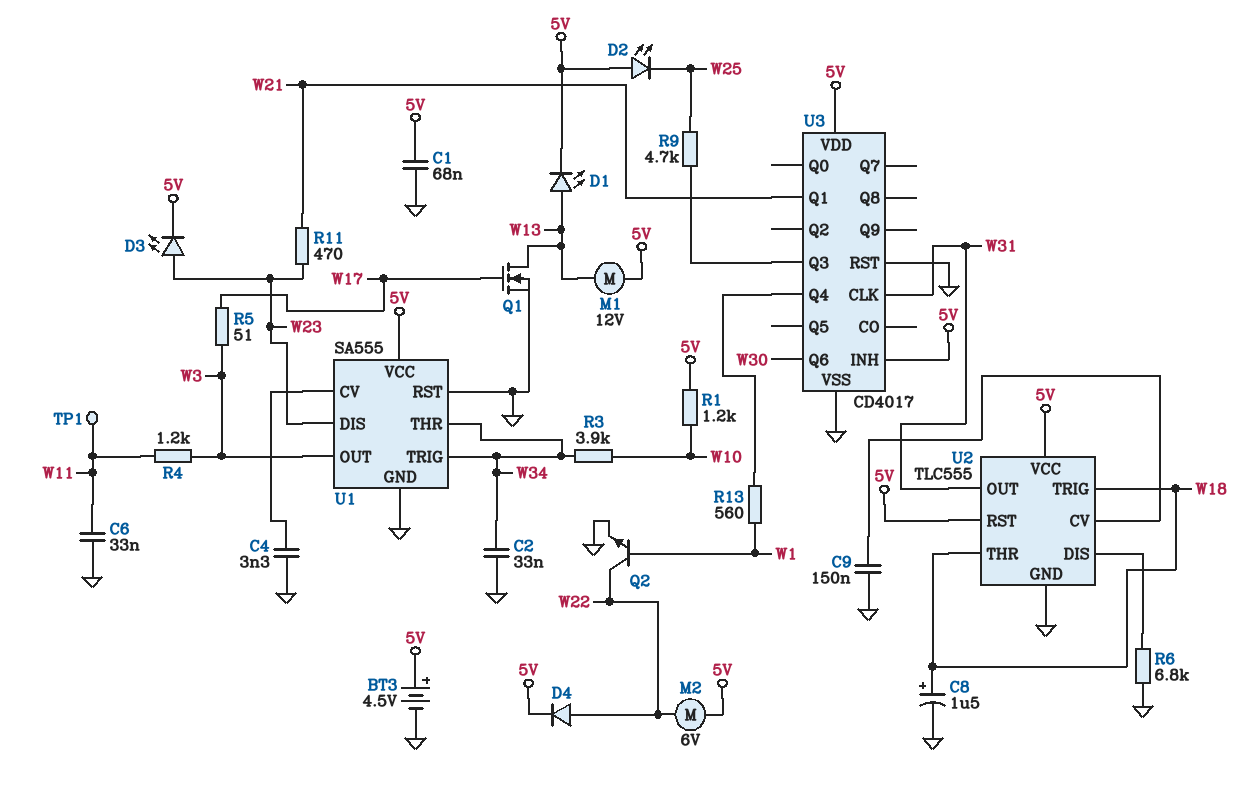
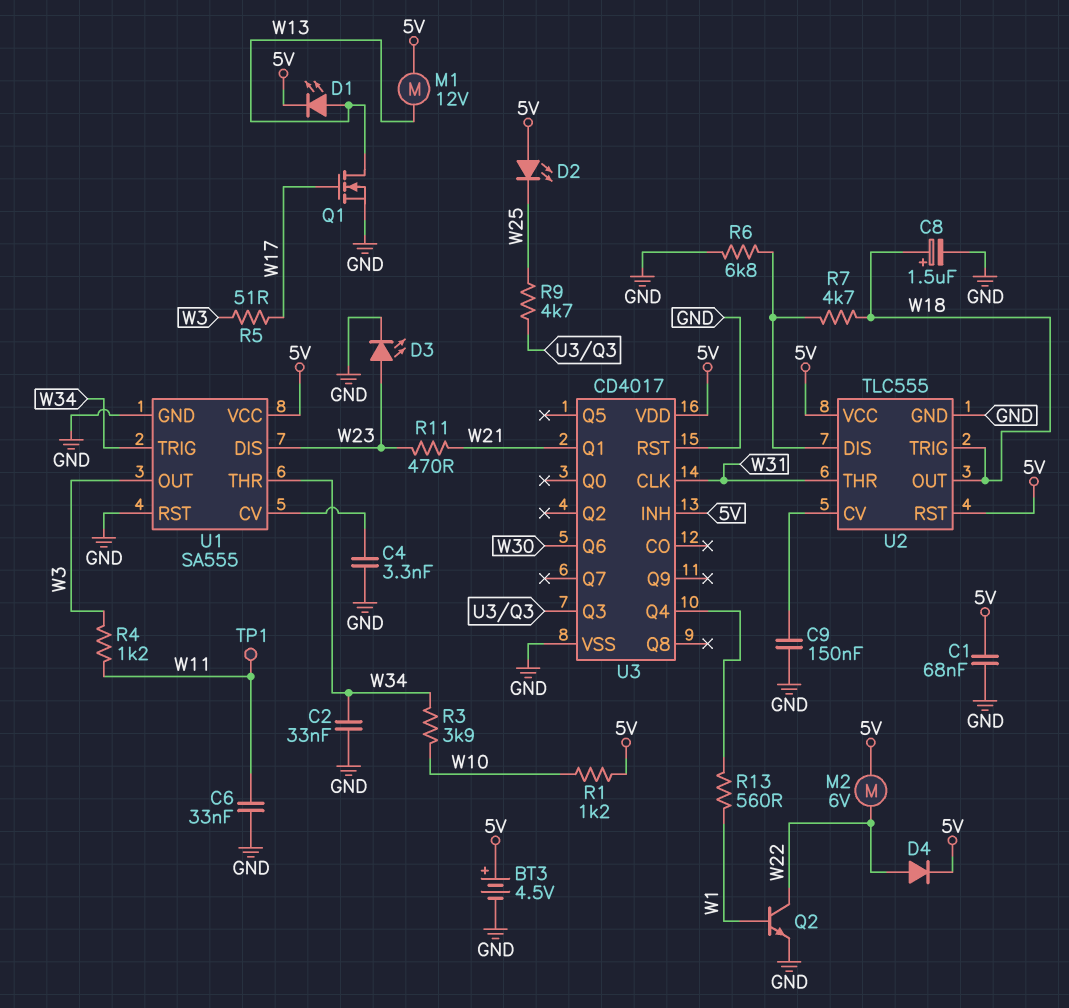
D3: LED (A W23, K 5V) -> LED (A W23, K GND)
R7: none -> 4.7k (U2/DIS, W18)
U2 pin OUT: W31 -> W18
U2 pin THR: W18 -> W31

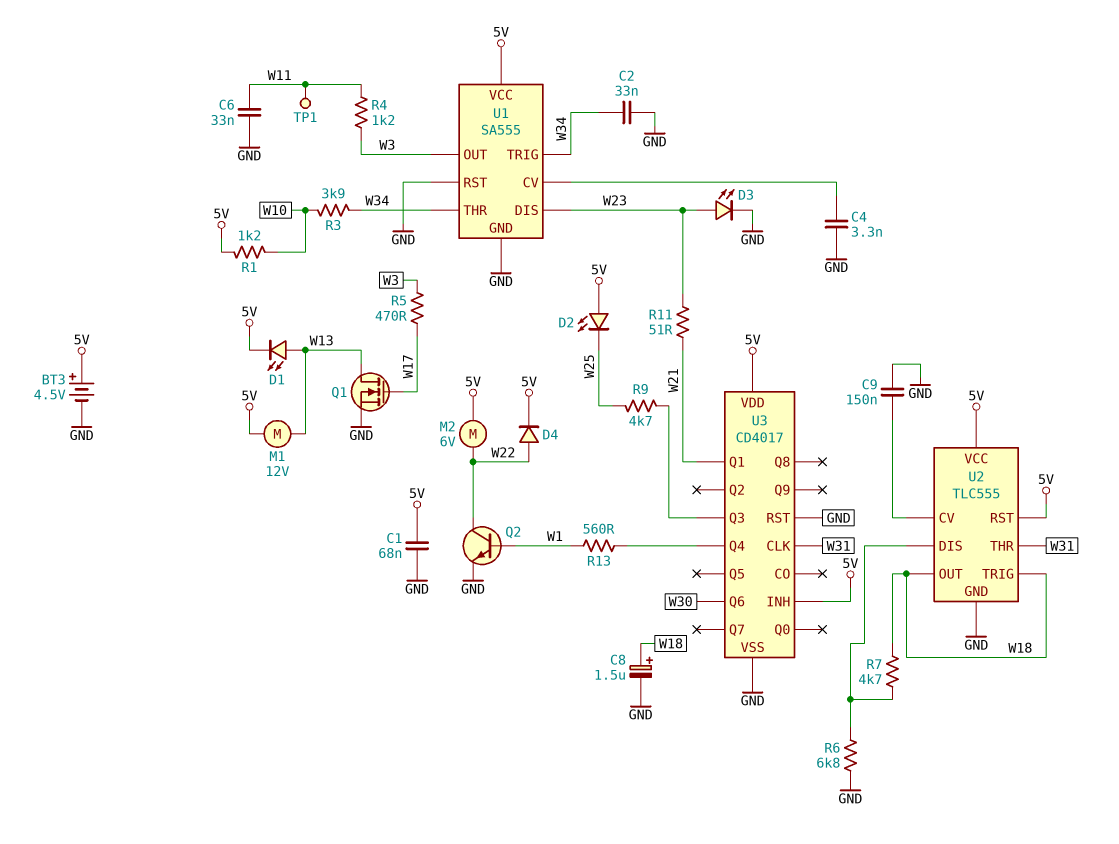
R5: 51 (W3, W17) -> 470 (W3, W17)
R11: 470 (W21, W23) -> 51 (W21, W23)

